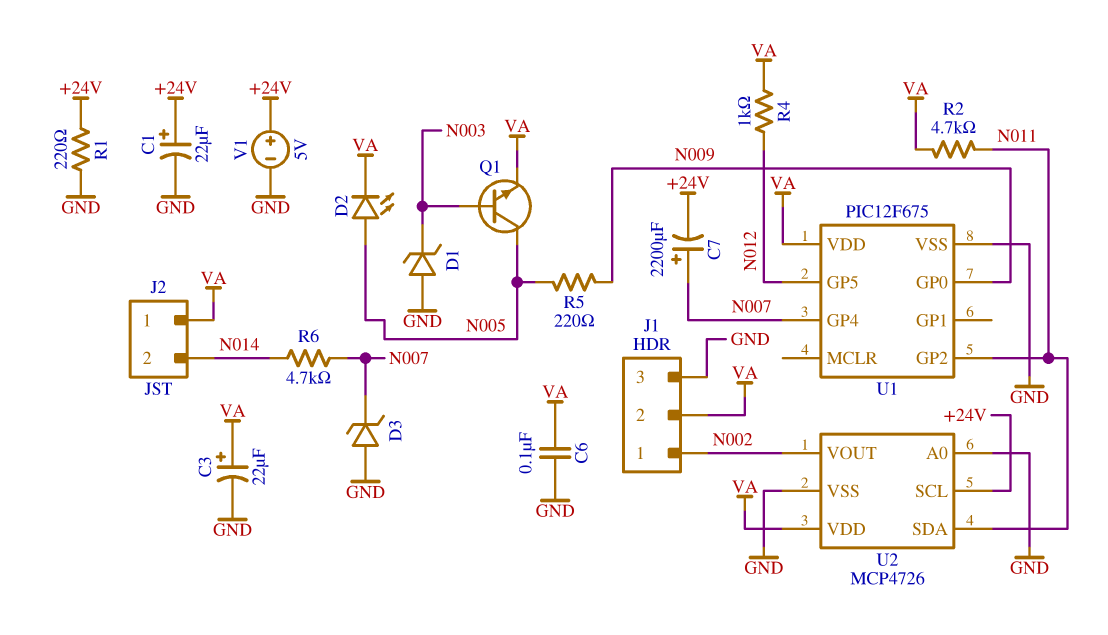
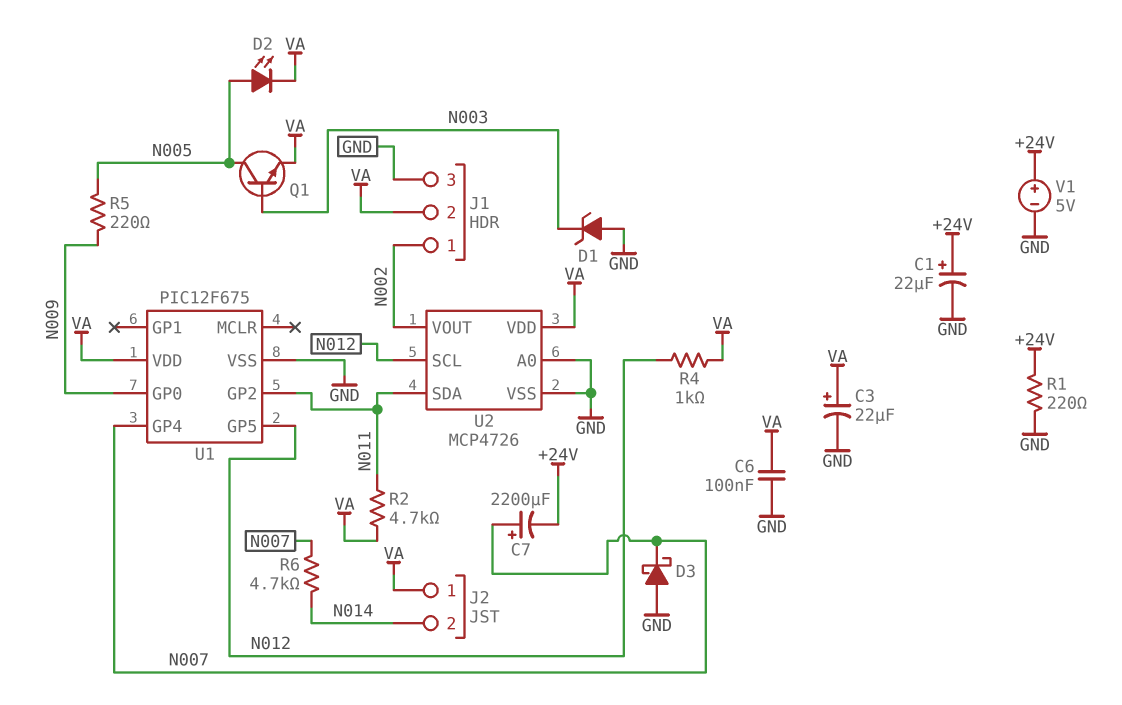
D3: zener (A GND, K N007) -> schottky (A GND, K N007)
U2 pin SCL: +24V -> N012

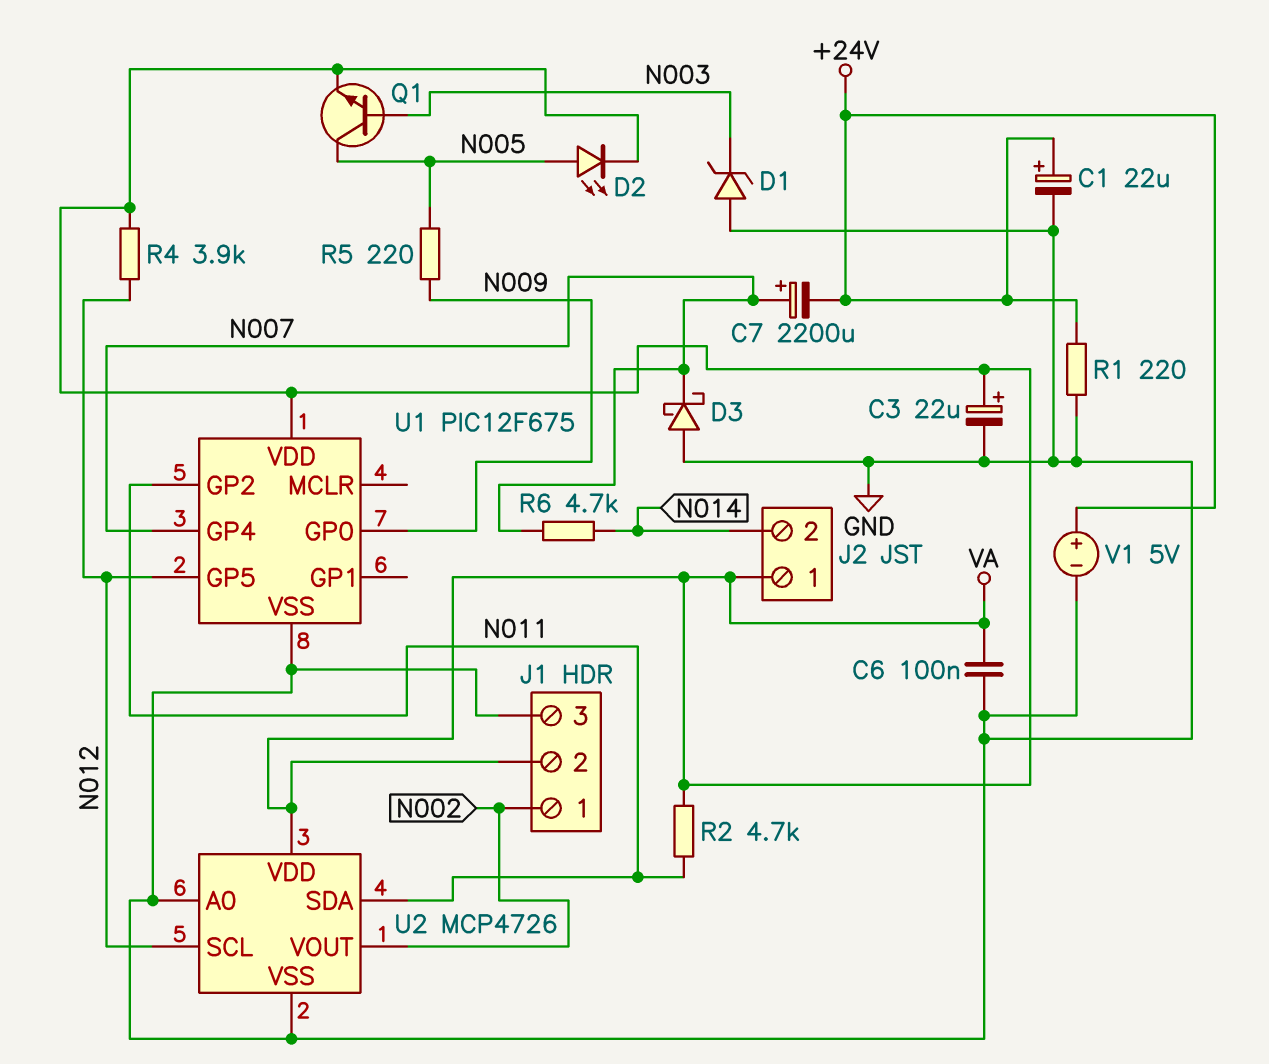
R4: 1k (N012, VA) -> 3.9k (N012, VA)

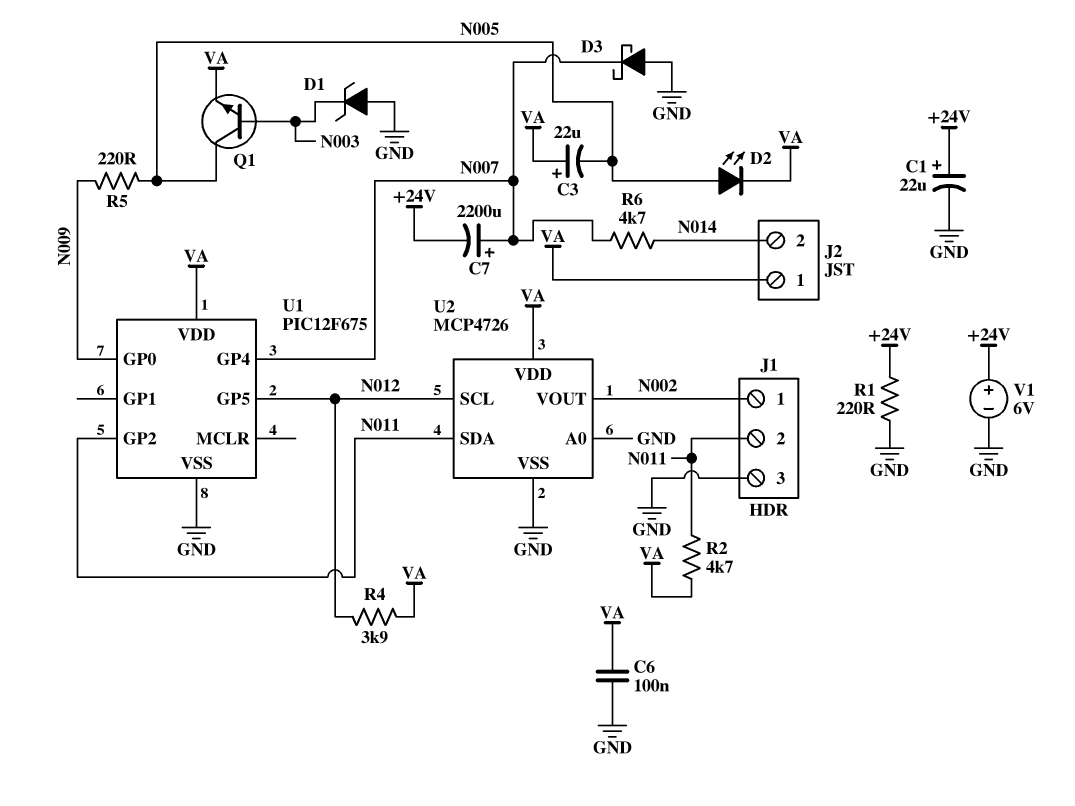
C3: 22uF (plus VA, minus GND) -> 22uF (plus VA, minus N005)
J1 pin 2: VA -> N011
V1: 5V (plus +24V, minus GND) -> 6V (plus +24V, minus GND)

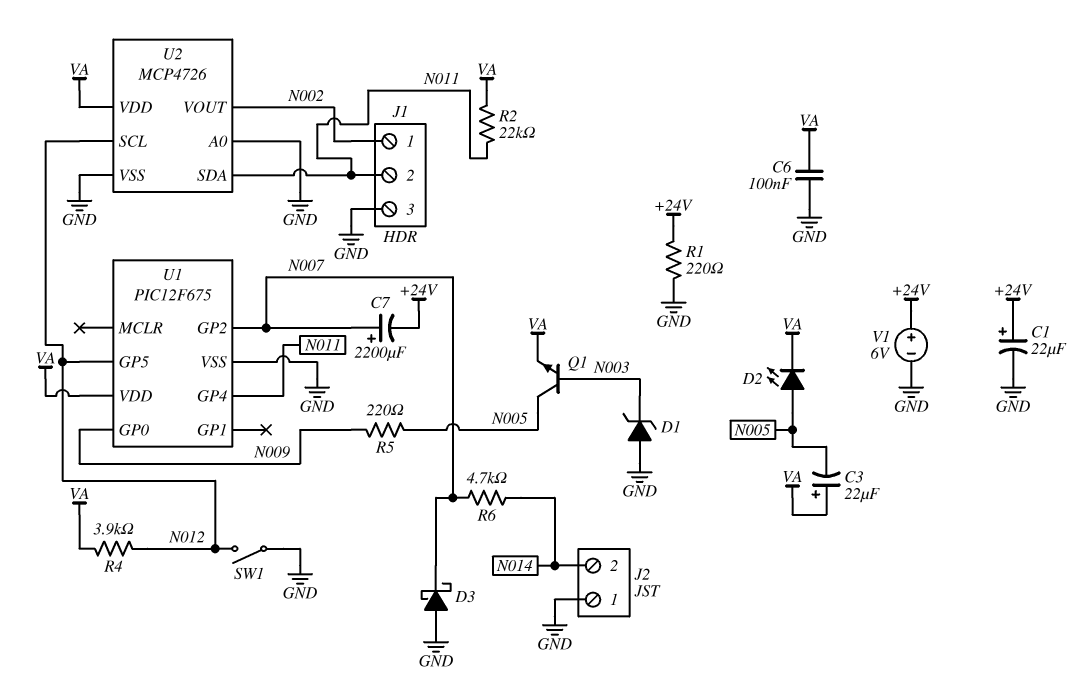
J2 pin 1: VA -> GND
R2: 4.7k (N011, VA) -> 22k (N011, VA)
SW1: none -> switch (GND, N012)
U1 pin GP2: N011 -> N007
U1 pin GP4: N007 -> N011

